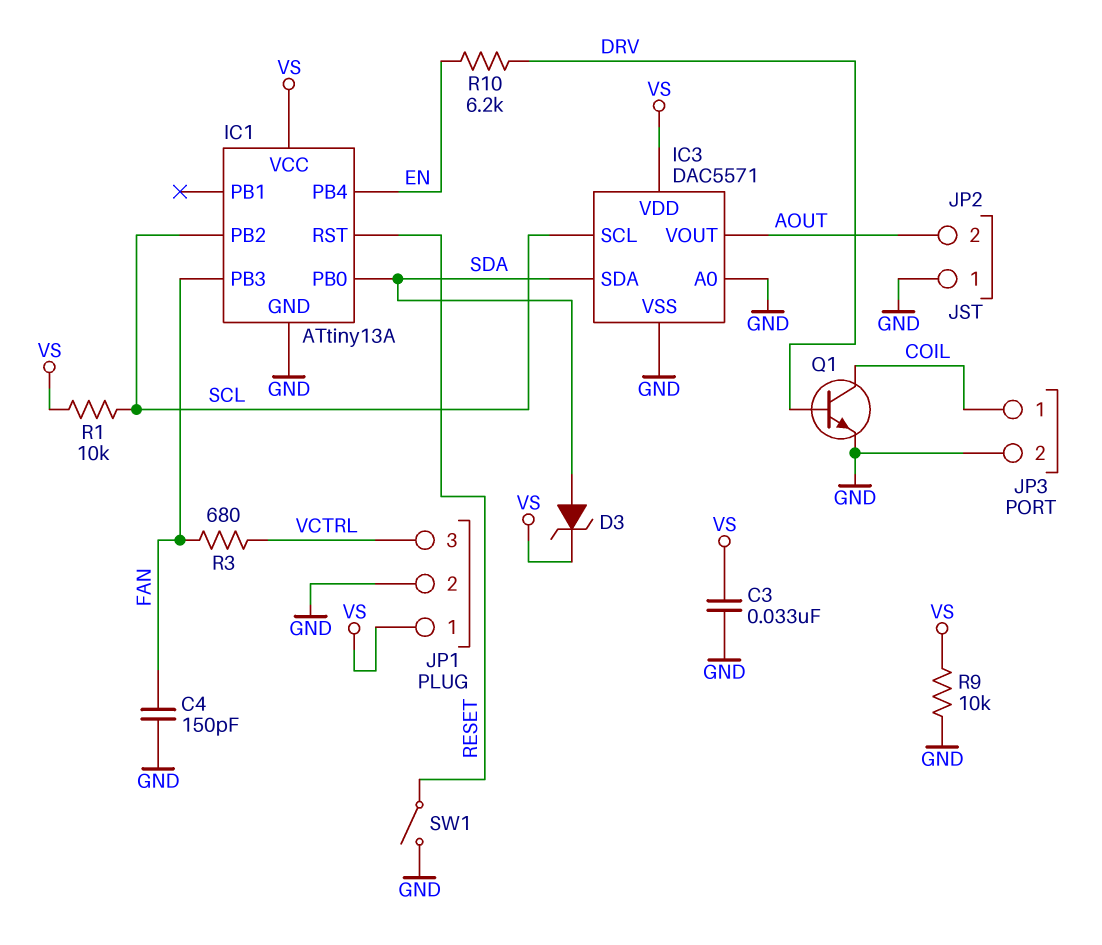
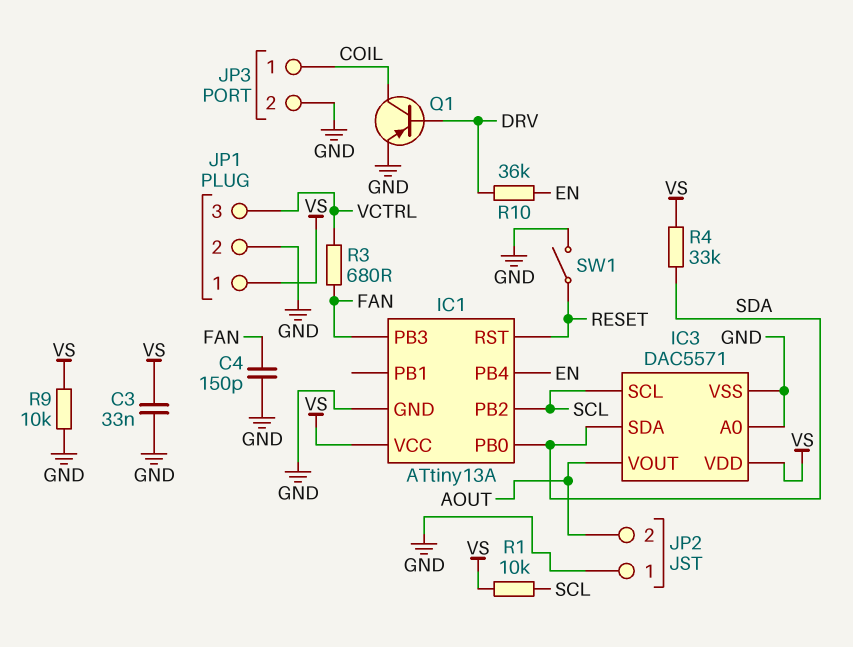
D3: zener (A SDA, K VS) -> none
Q1: NPN (B DRV, C COIL, E GND) -> PNP (B DRV, C COIL, E GND)
R4: none -> 33k (SDA, VS)
R10: 6.2k (DRV, EN) -> 36k (DRV, EN)

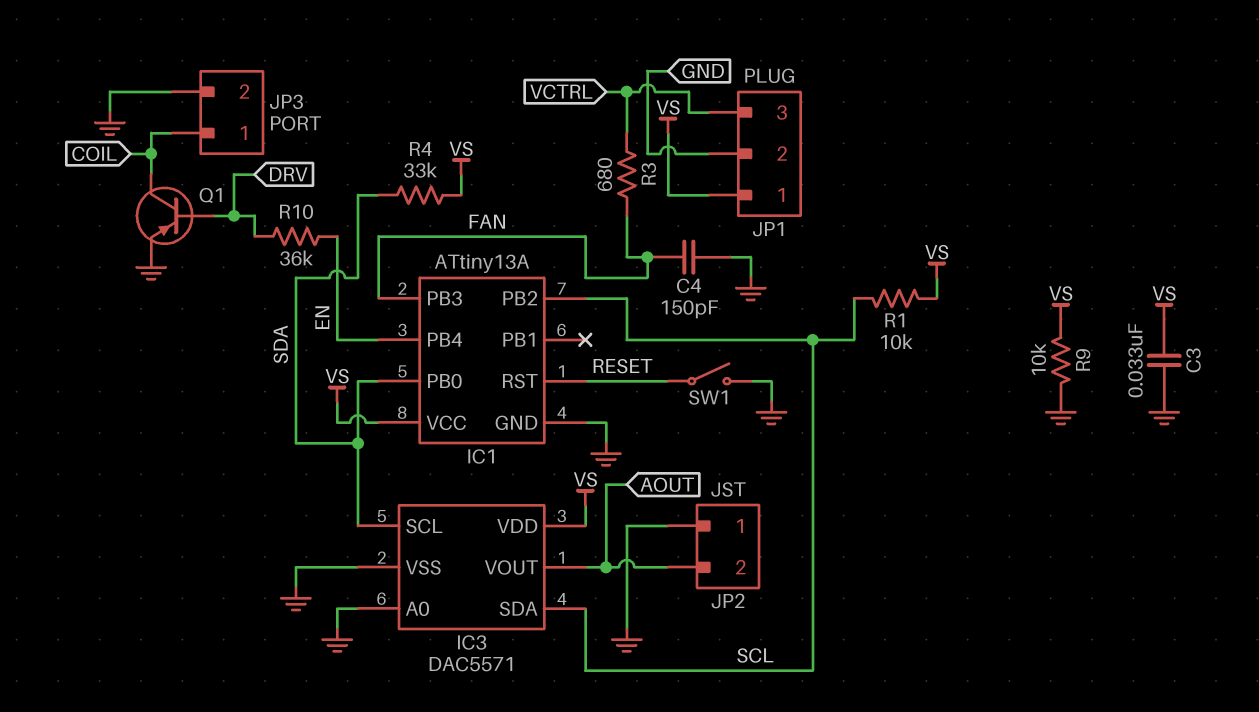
IC3 pin SCL: SCL -> SDA
IC3 pin SDA: SDA -> SCL

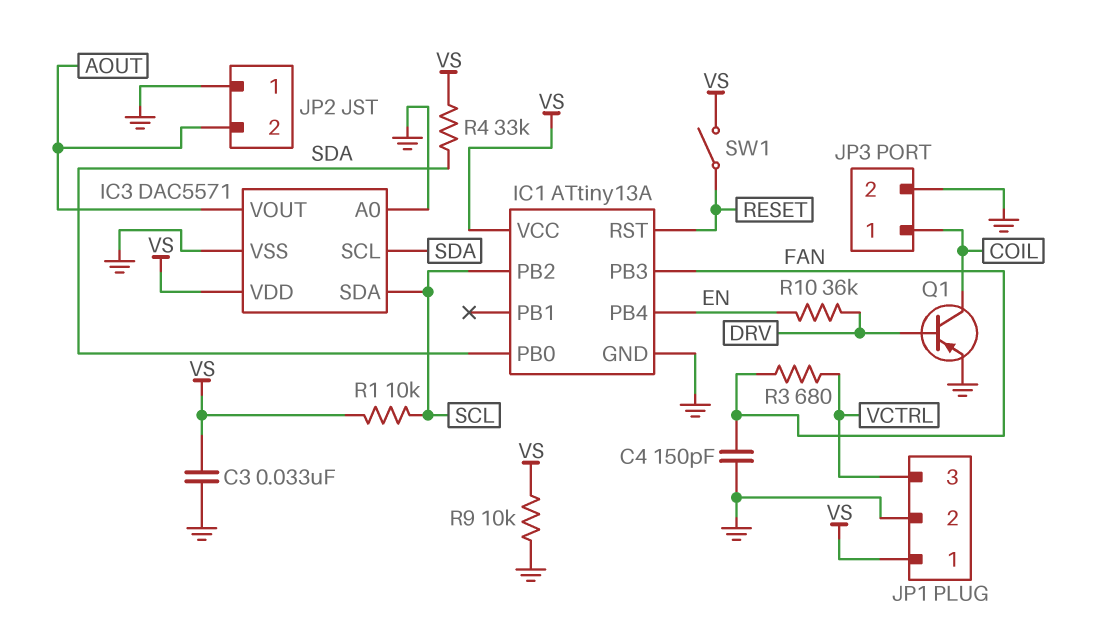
SW1: switch (GND, RESET) -> switch (RESET, VS)

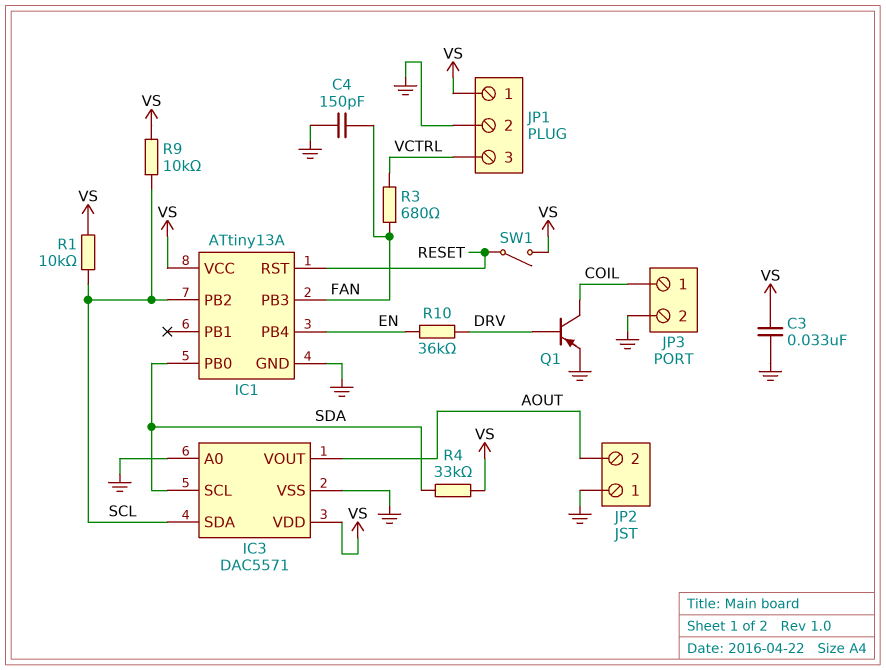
R9: 10k (GND, VS) -> 10k (SCL, VS)

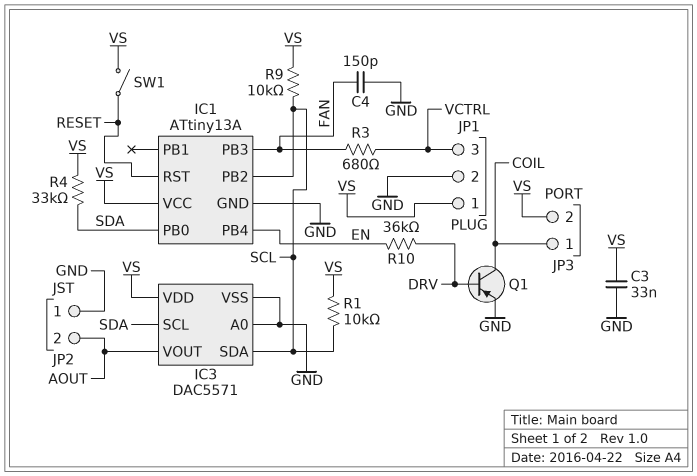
JP3 pin 2: GND -> VS

